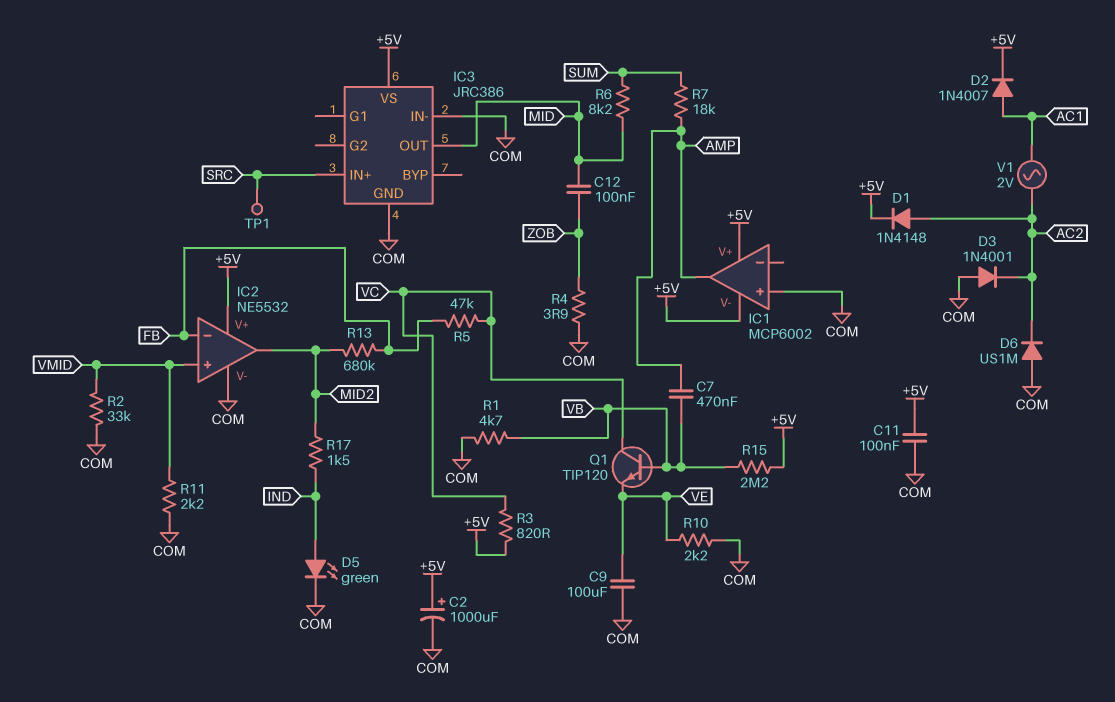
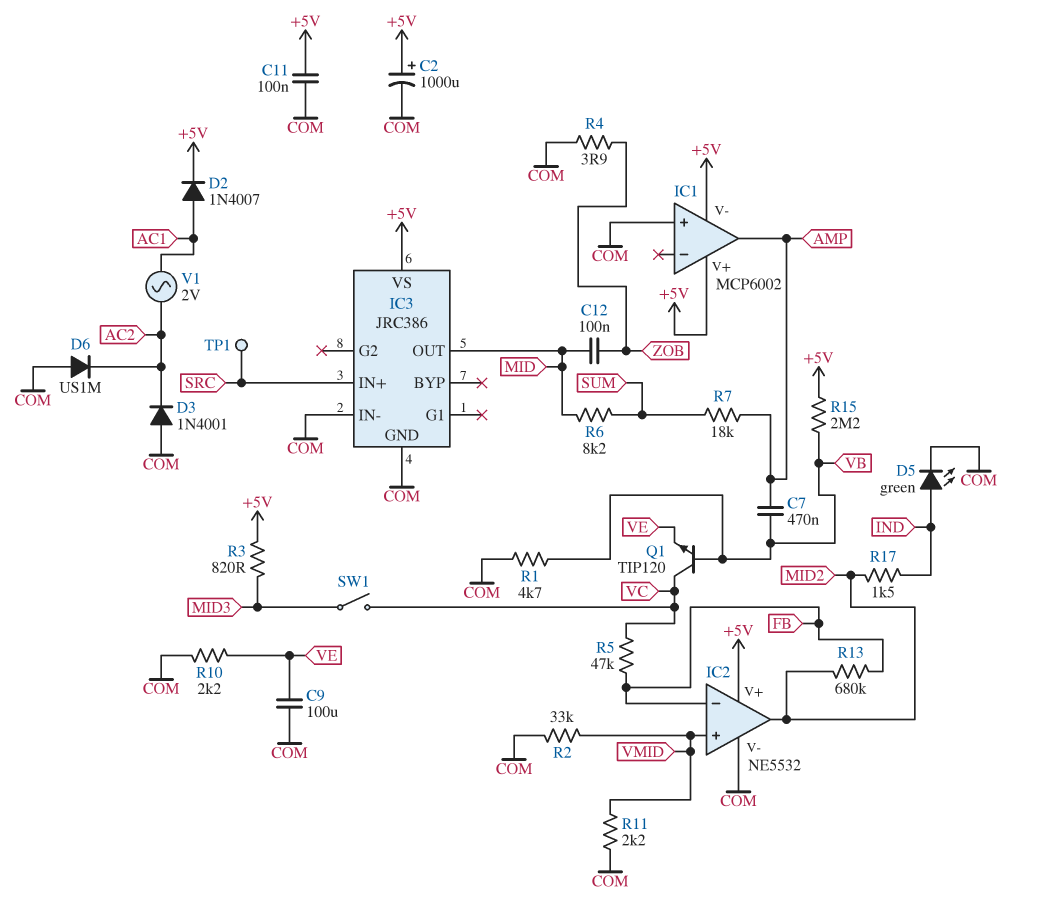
D1: diode 1N4148 (A AC2, K +5V) -> none
R3: 820 (+5V, VC) -> 820 (+5V, MID3)
SW1: none -> switch (MID3, VC)

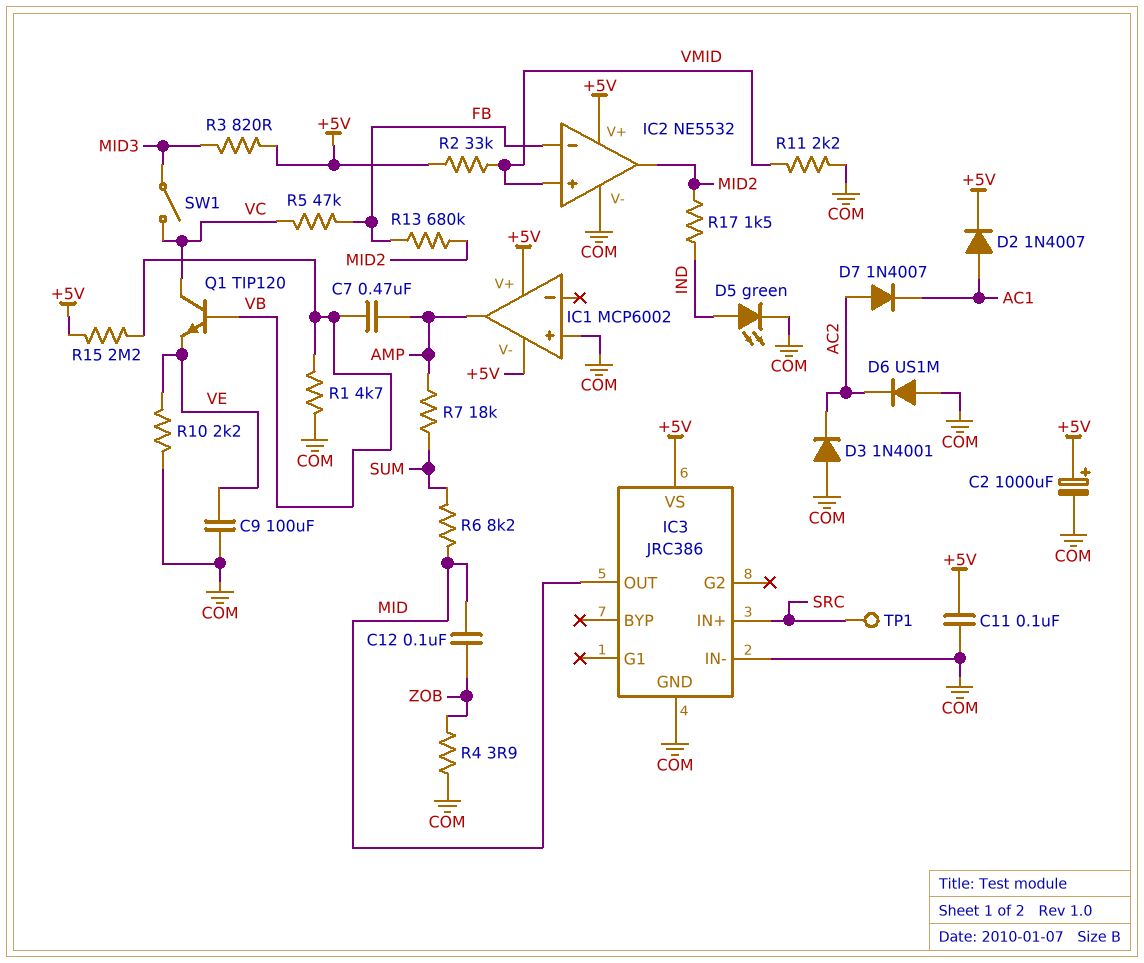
D7: none -> diode 1N4007 (A AC2, K AC1)
R2: 33k (COM, VMID) -> 33k (+5V, VMID)
V1: AC 2V (AC1, AC2) -> none

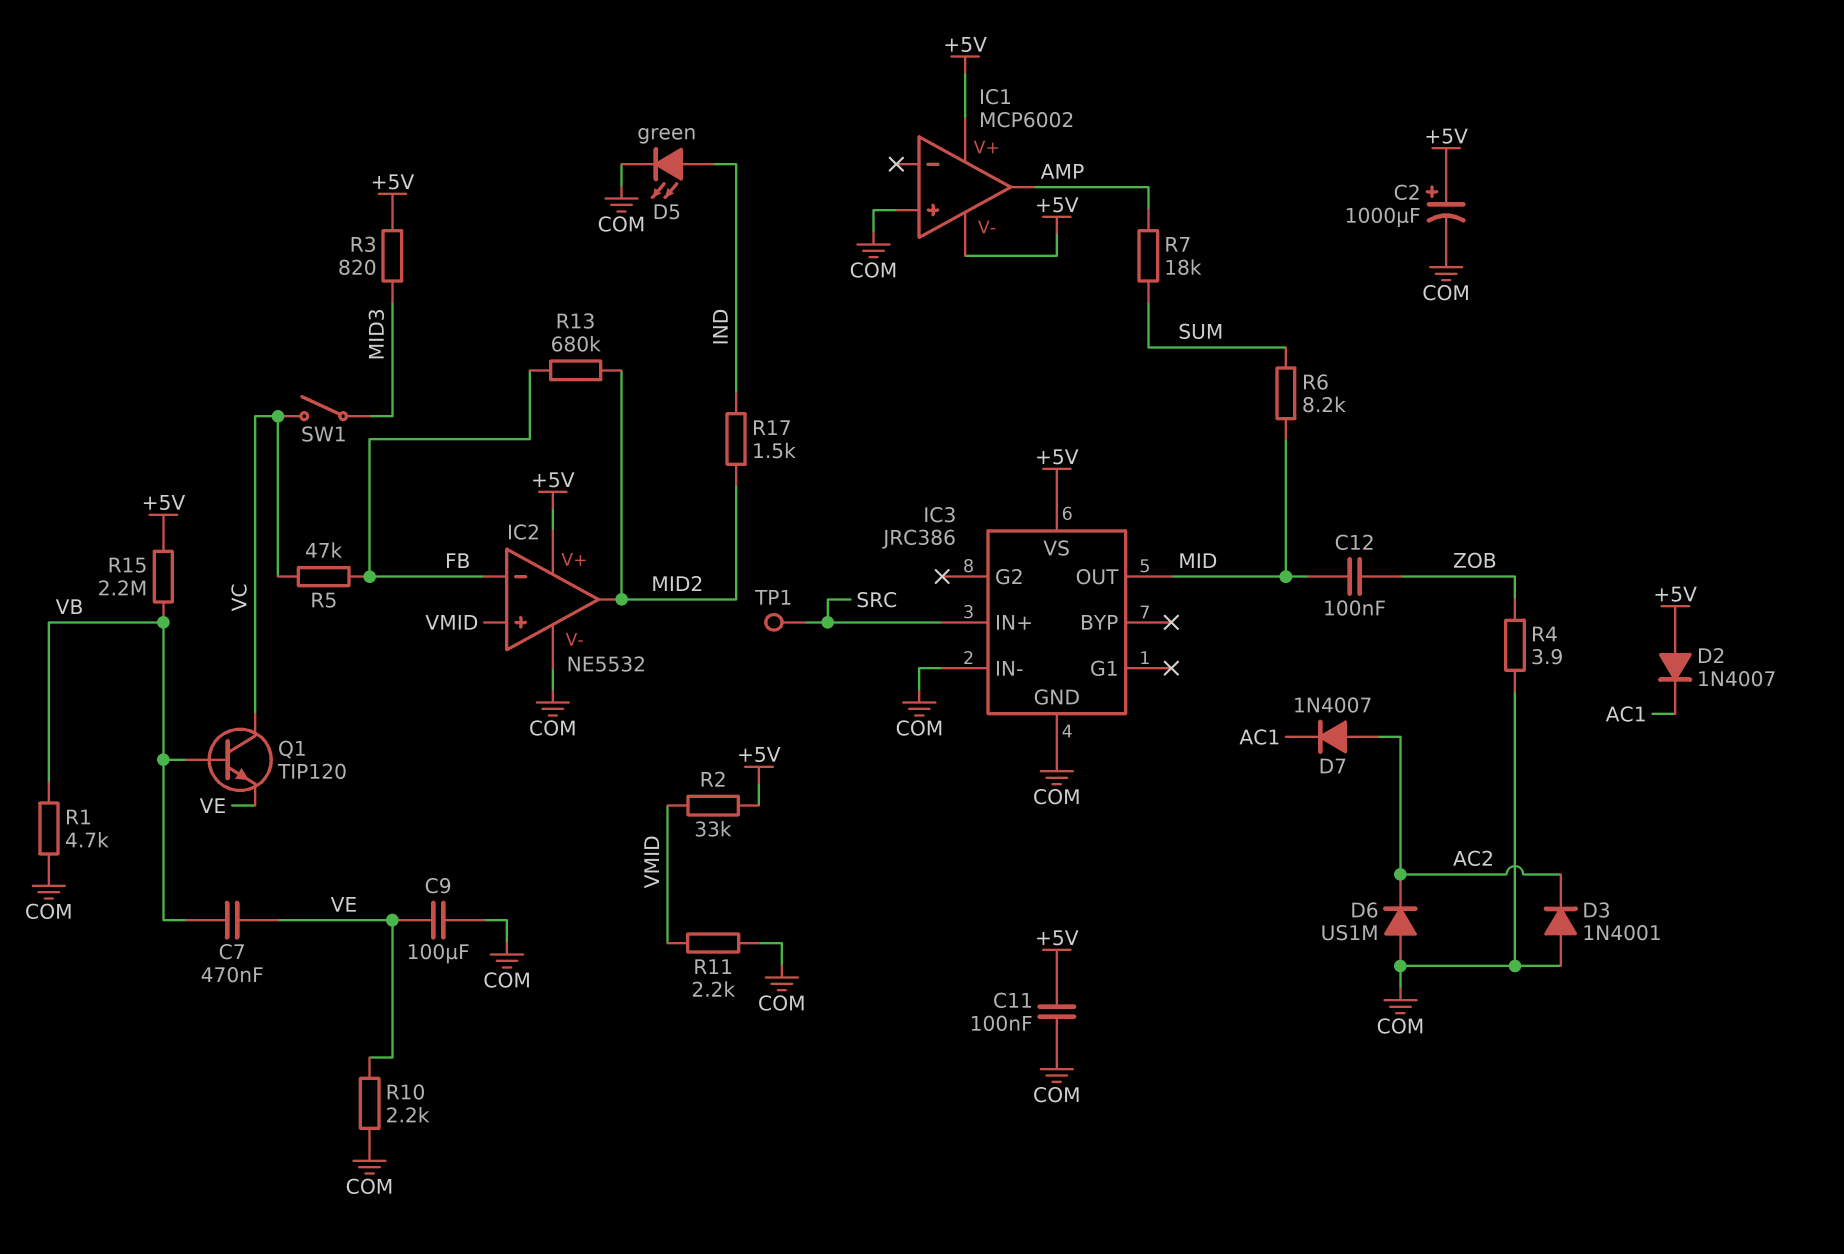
C7: 470nF (AMP, VB) -> 470nF (VB, VE)
D2: diode 1N4007 (A AC1, K +5V) -> diode 1N4007 (A +5V, K AC1)

